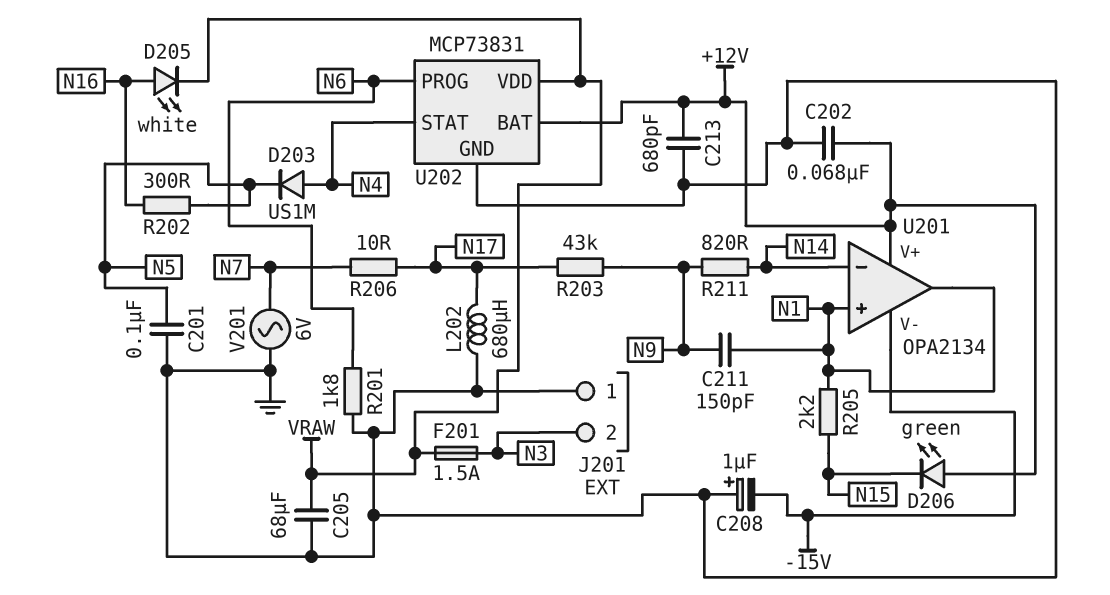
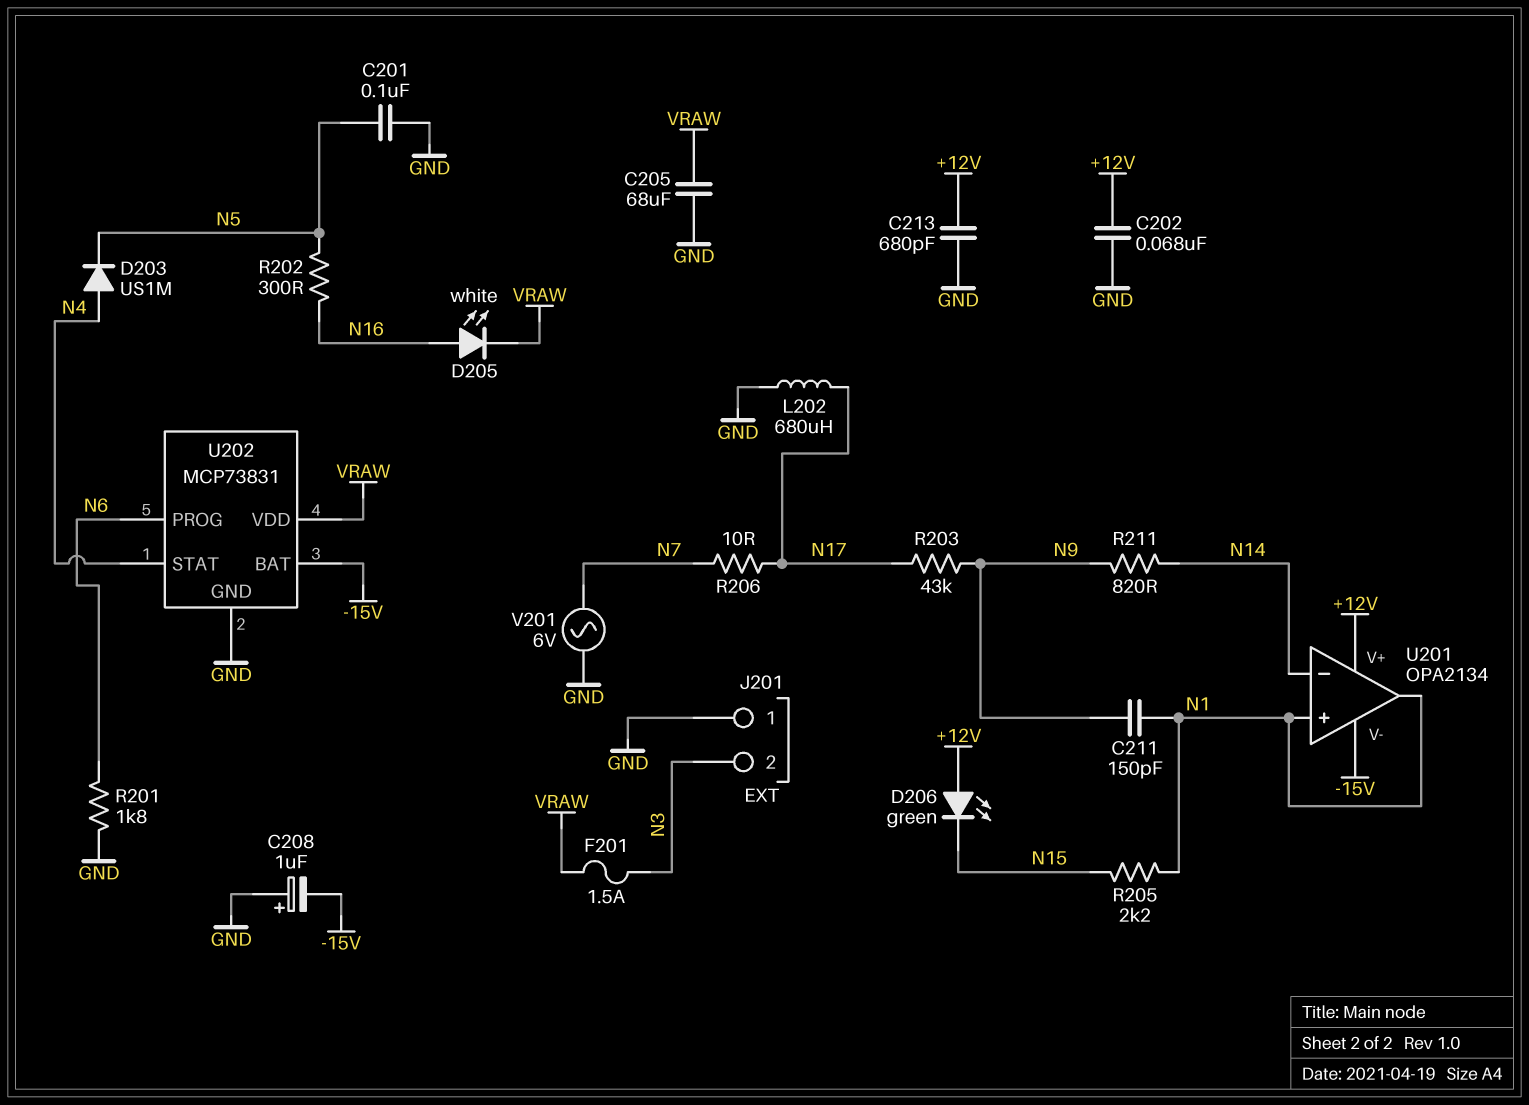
U202 pin BAT: +12V -> -15V

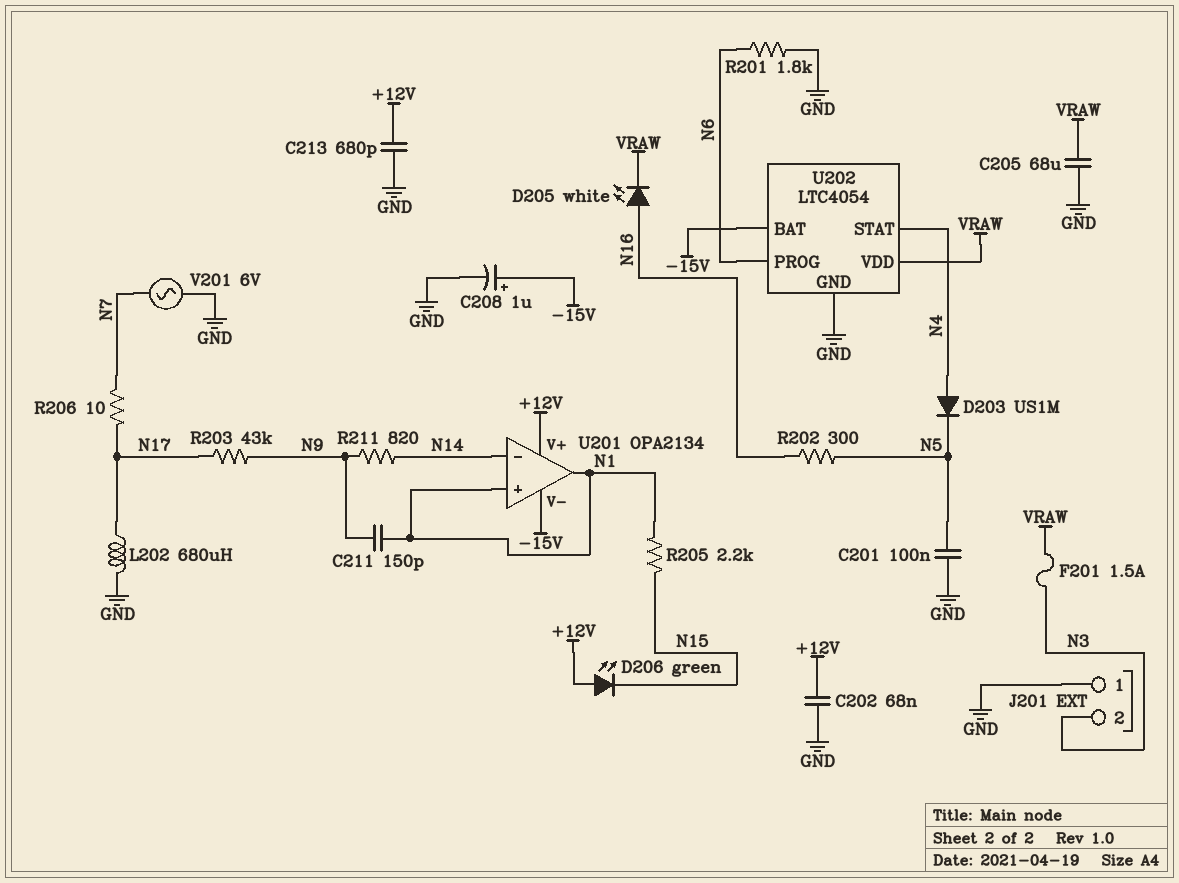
C208: 1uF (plus GND, minus -15V) -> 1uF (plus -15V, minus GND)
U202: MCP73831 -> LTC4054

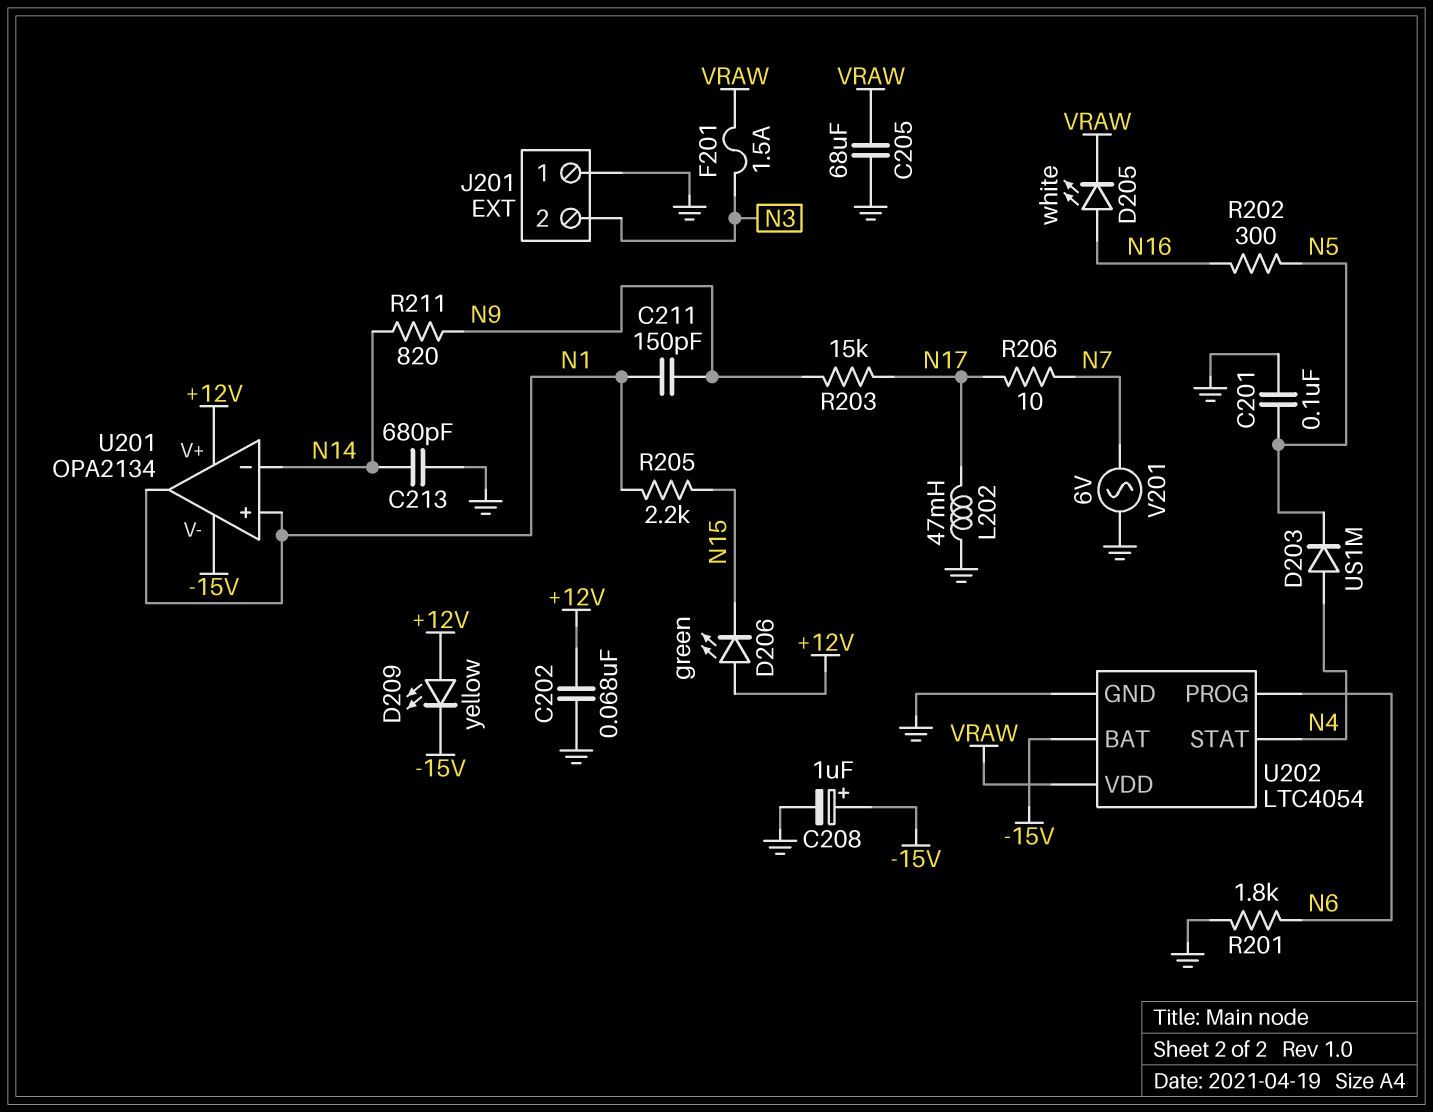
C213: 680pF (+12V, GND) -> 680pF (GND, N14)
D209: none -> LED yellow (A +12V, K -15V)
L202: 680uH (GND, N17) -> 47mH (GND, N17)
R203: 43k (N9, N17) -> 15k (N9, N17)

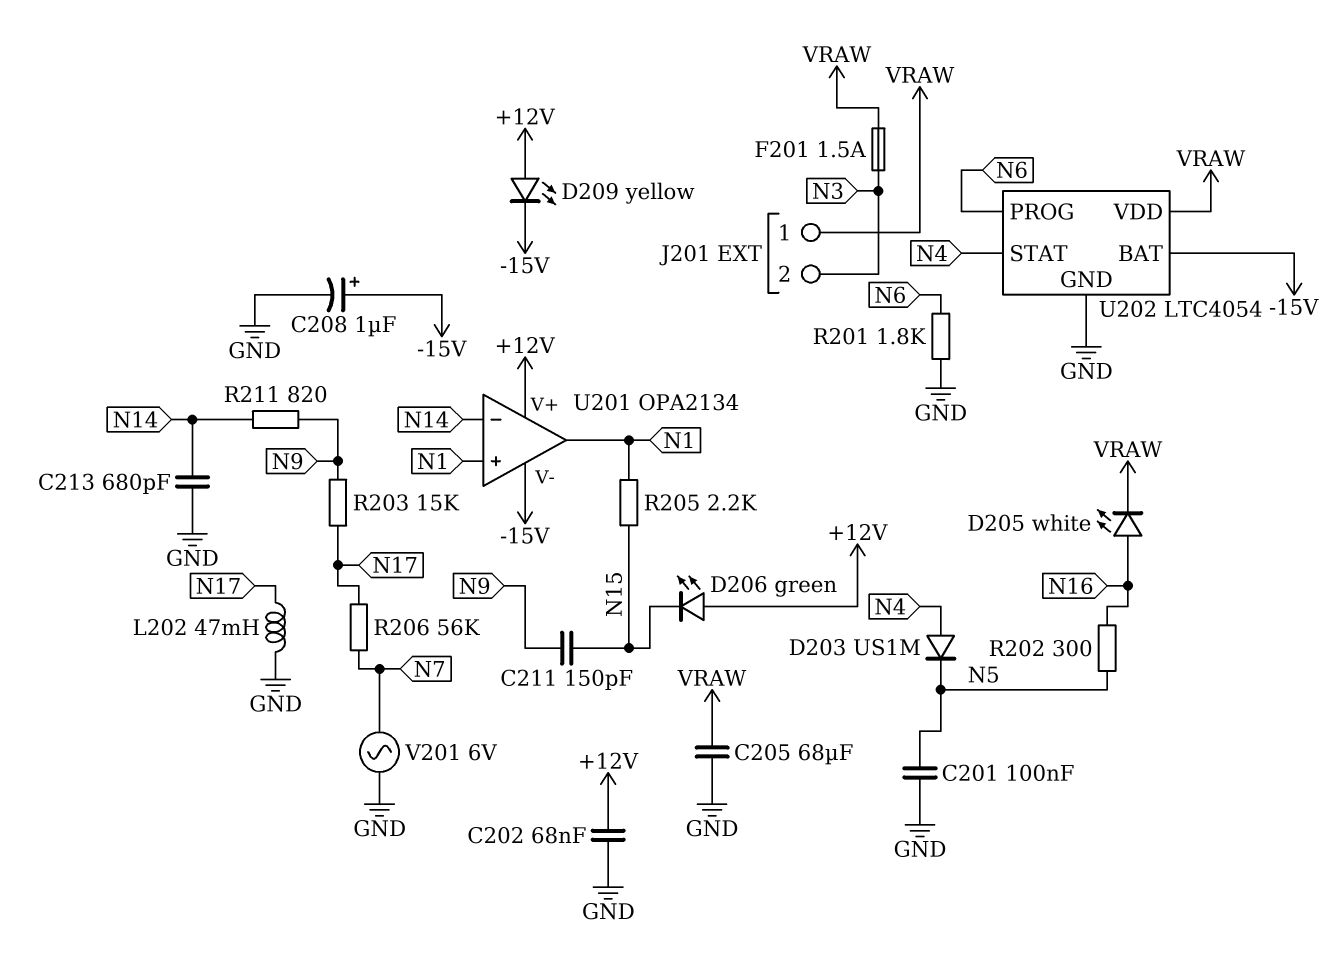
C211: 150pF (N1, N9) -> 150pF (N9, N15)
J201 pin 1: GND -> VRAW
R206: 10 (N7, N17) -> 56k (N7, N17)

